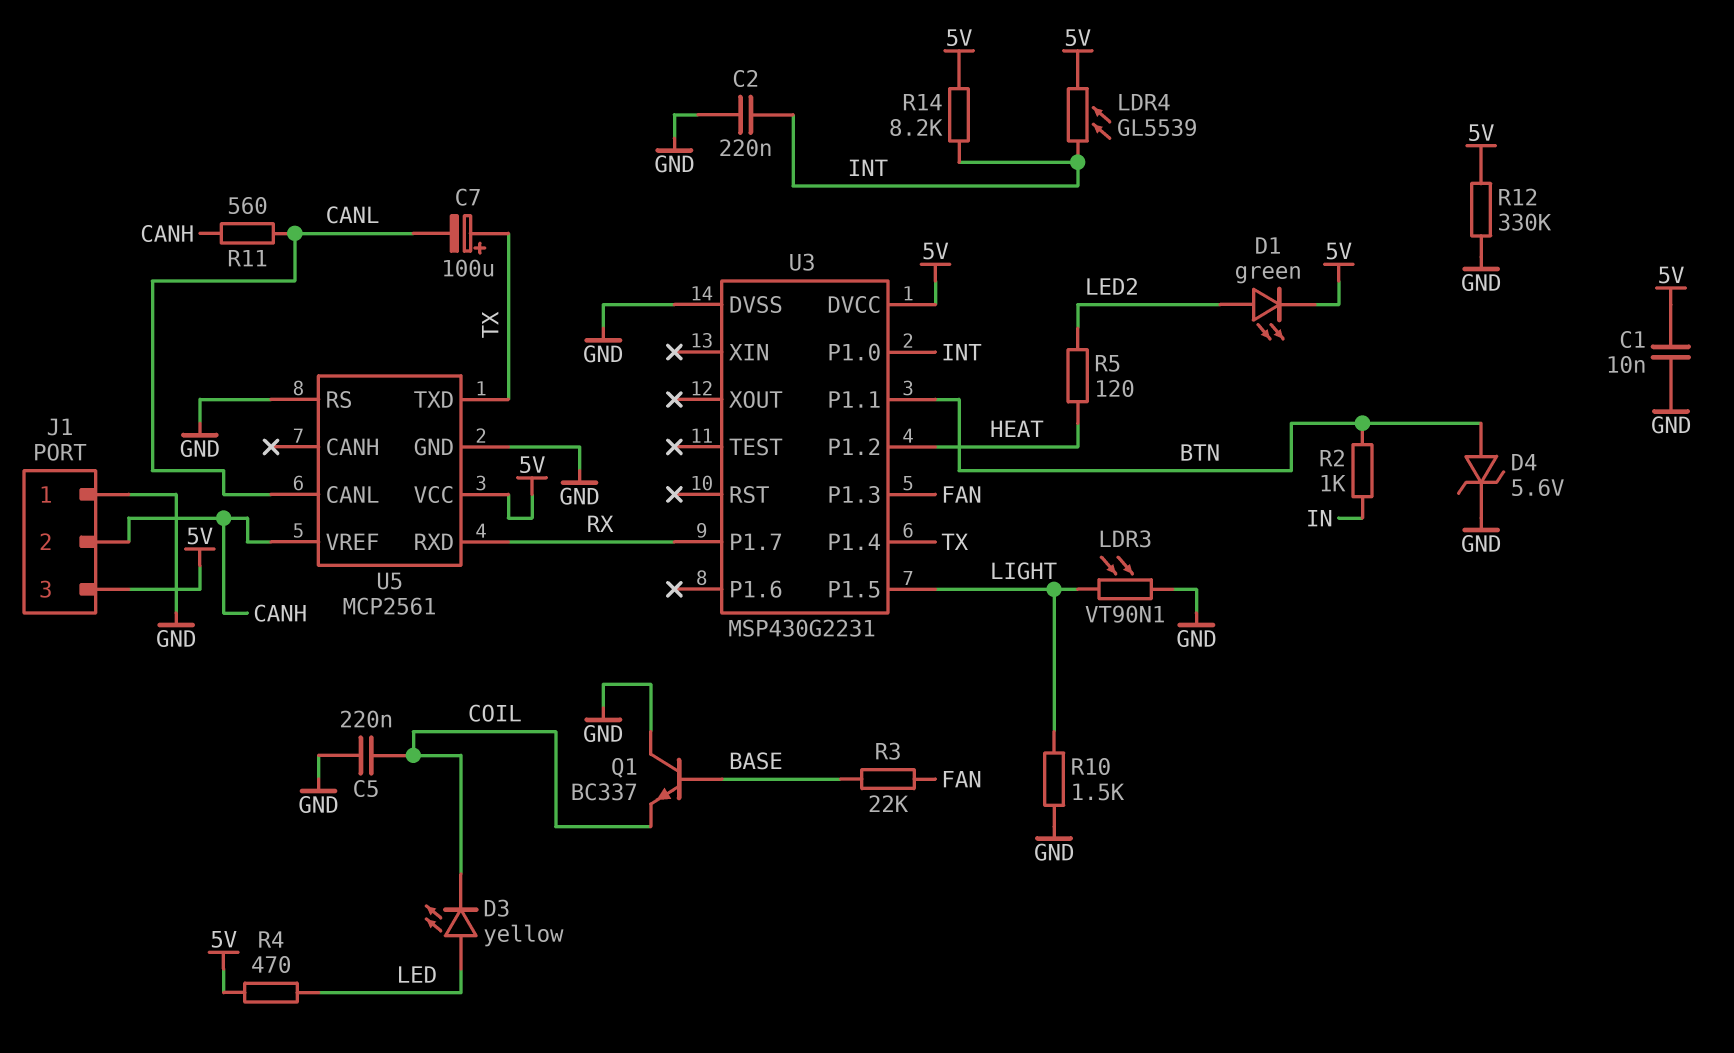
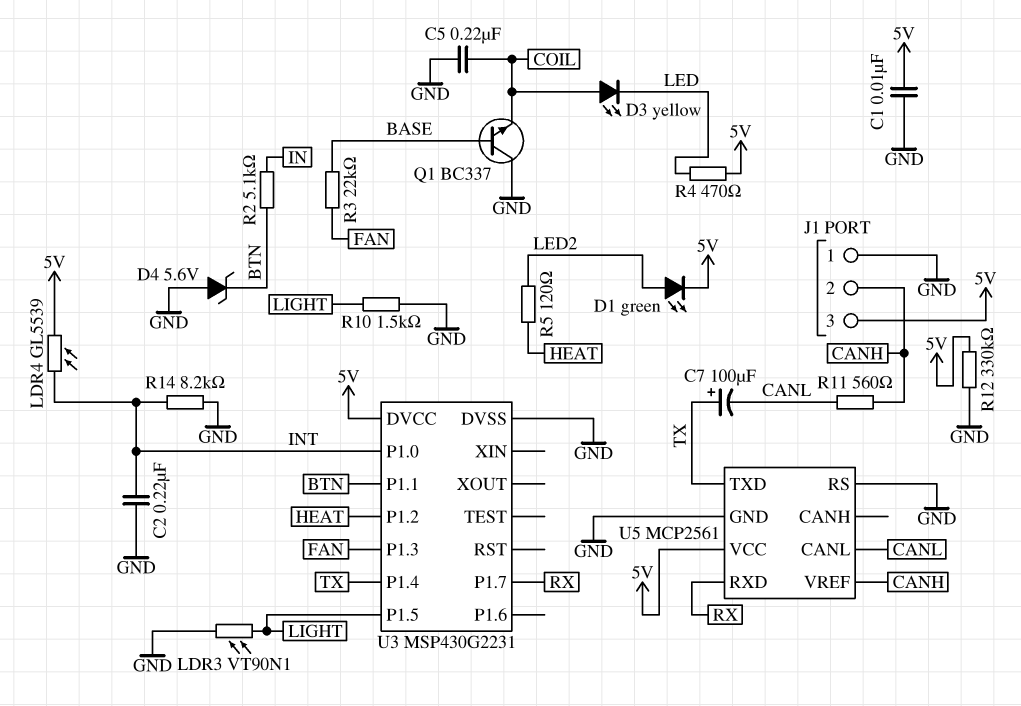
D3: LED yellow (A LED, K COIL) -> LED yellow (A COIL, K LED)
D4: zener 5.6V (A BTN, K GND) -> zener 5.6V (A GND, K BTN)
R2: 1k (BTN, IN) -> 5.1k (BTN, IN)
R14: 8.2k (5V, INT) -> 8.2k (GND, INT)

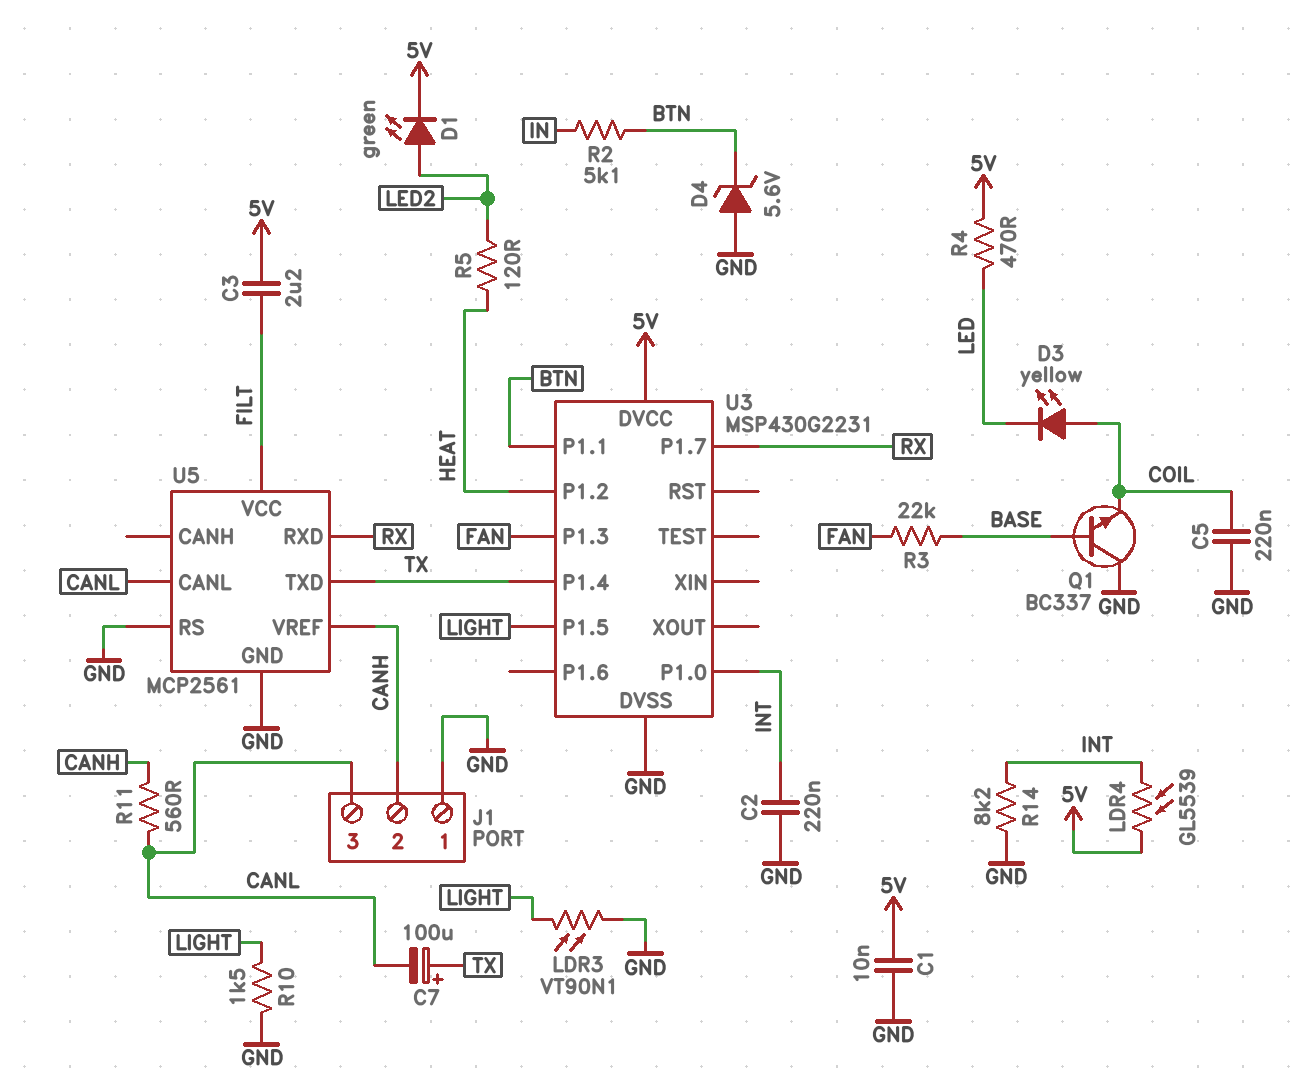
C3: none -> 2.2uF (5V, FILT)
J1 pin 3: 5V -> CANL
R12: 330k (5V, GND) -> none
U5 pin VCC: 5V -> FILT

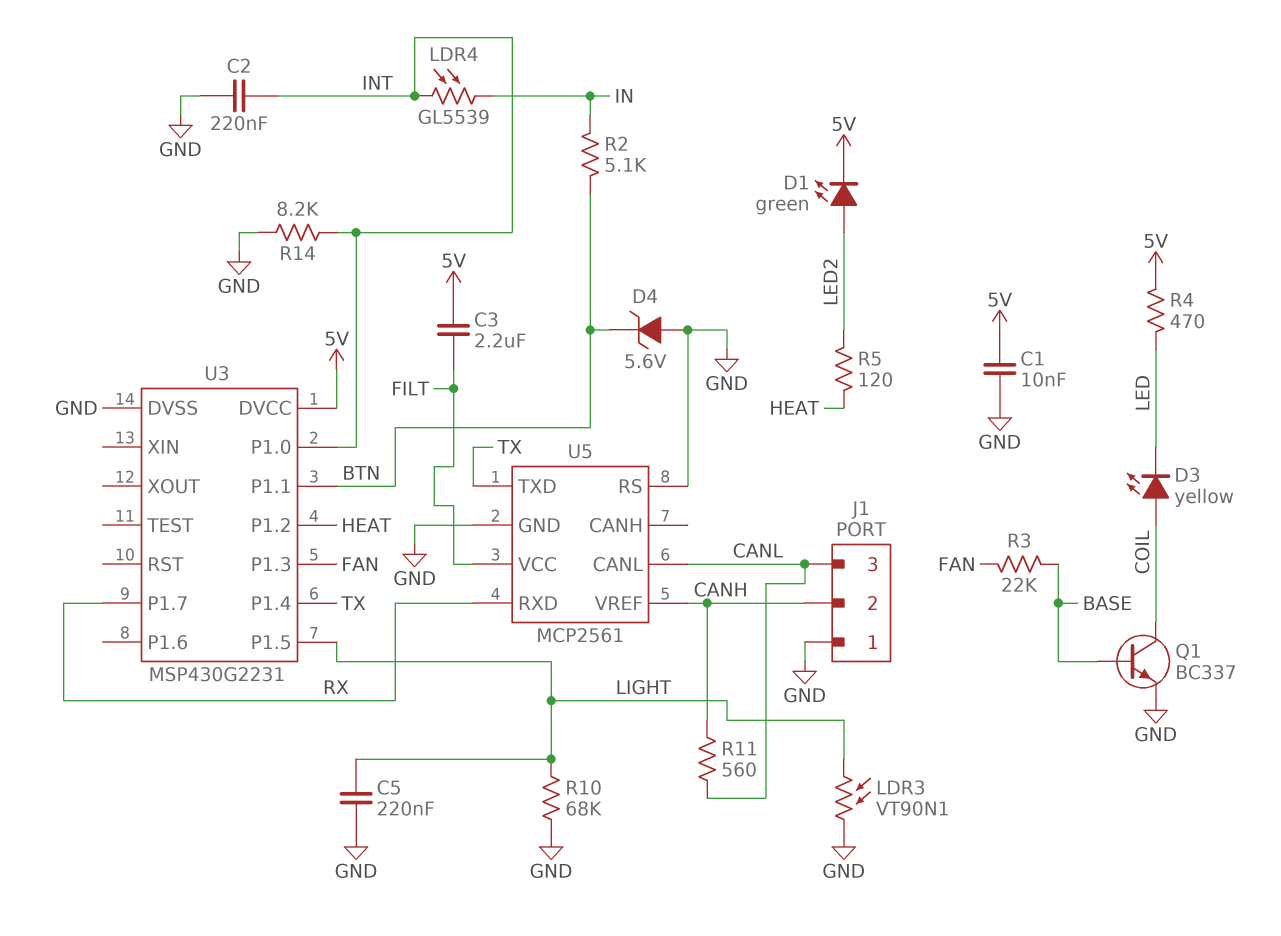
C5: 220nF (COIL, GND) -> 220nF (GND, LIGHT)
C7: 100uF (plus TX, minus CANL) -> none
LDR4: GL5539 (5V, INT) -> GL5539 (IN, INT)
Q1: NPN BC337 (B BASE, C GND, E COIL) -> NPN BC337 (B BASE, C COIL, E GND)
R10: 1.5k (GND, LIGHT) -> 68k (GND, LIGHT)

